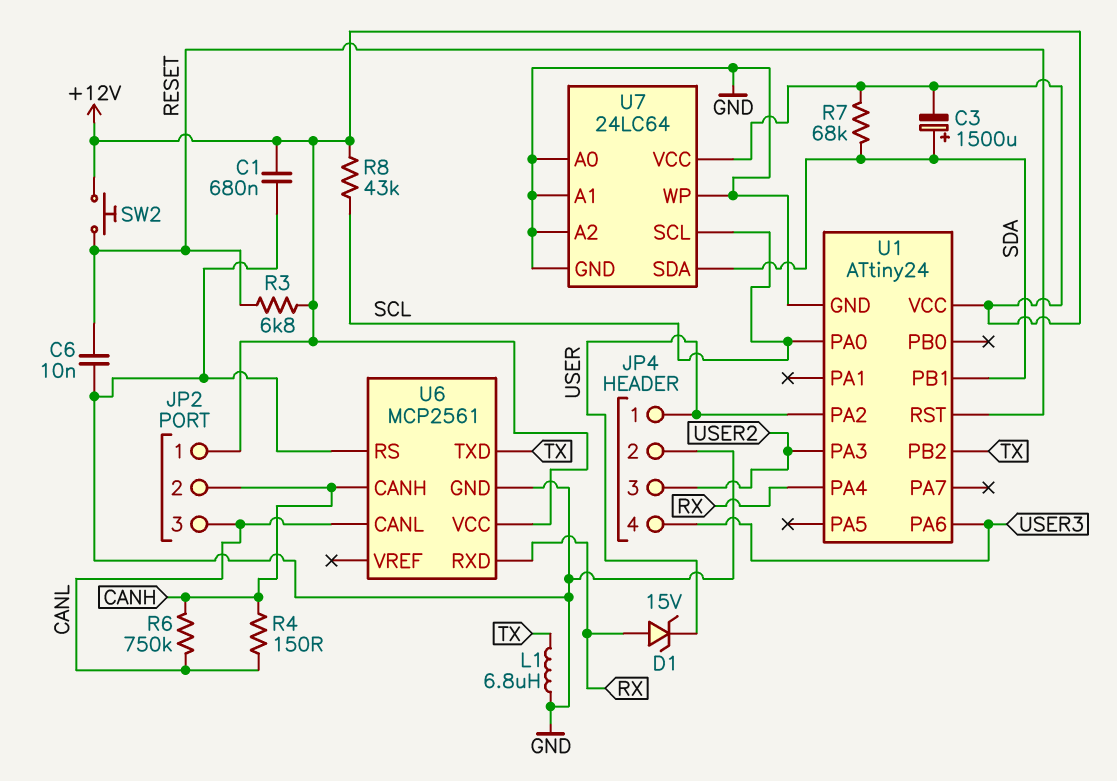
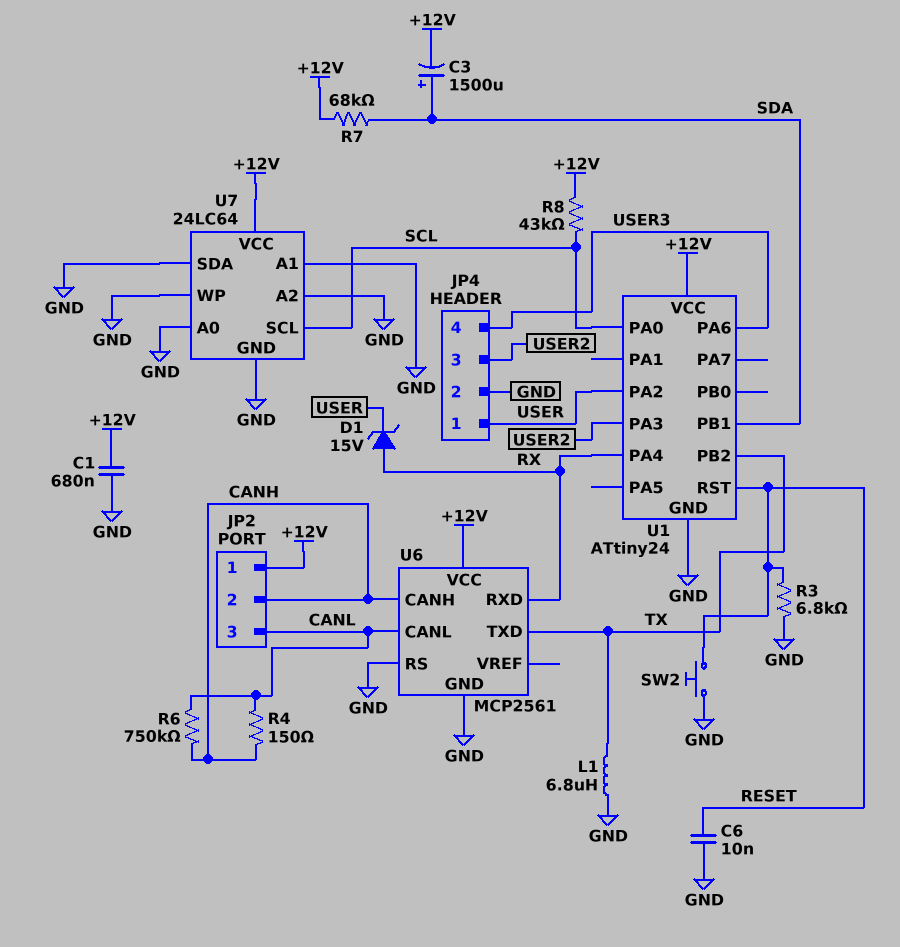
R3: 6.8k (+12V, RESET) -> 6.8k (GND, RESET)
SW2: button (+12V, RESET) -> button (GND, RESET)
U7 pin SDA: SDA -> GND

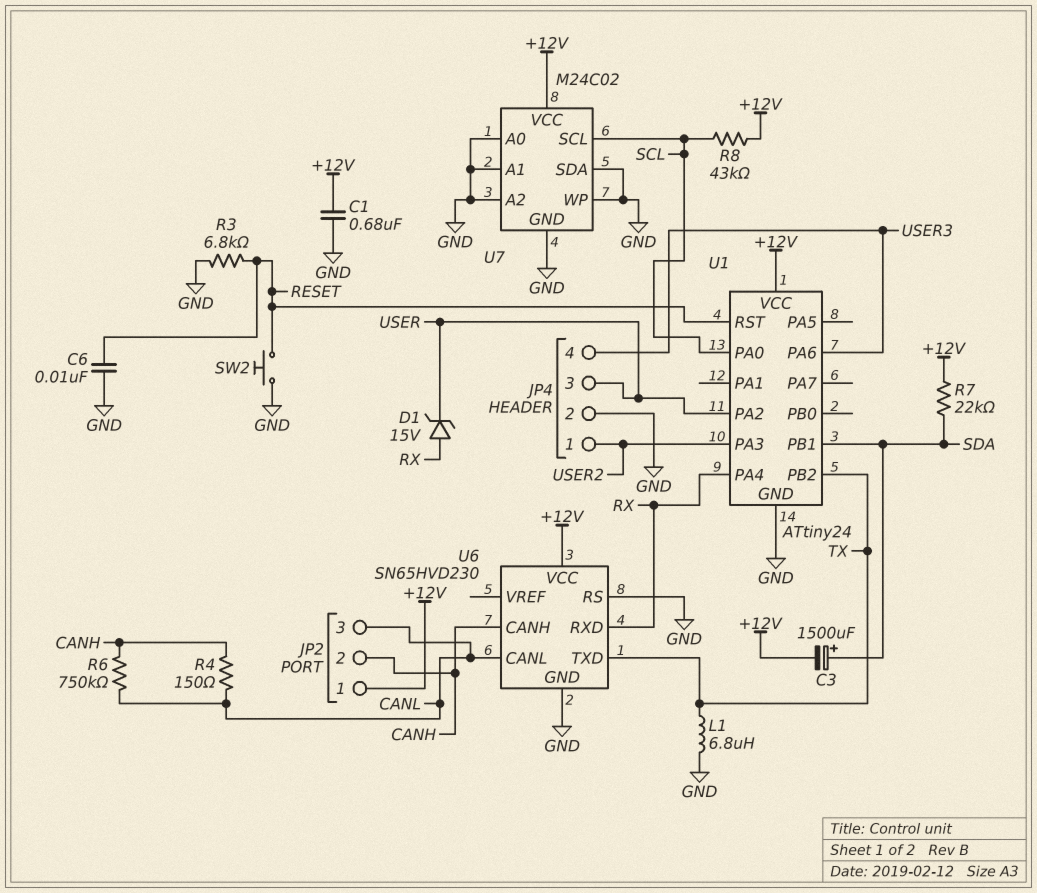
JP4 pin 1: USER -> USER2
JP4 pin 3: USER2 -> USER
R7: 68k (+12V, SDA) -> 22k (+12V, SDA)
U6: MCP2561 -> SN65HVD230
U7: 24LC64 -> M24C02

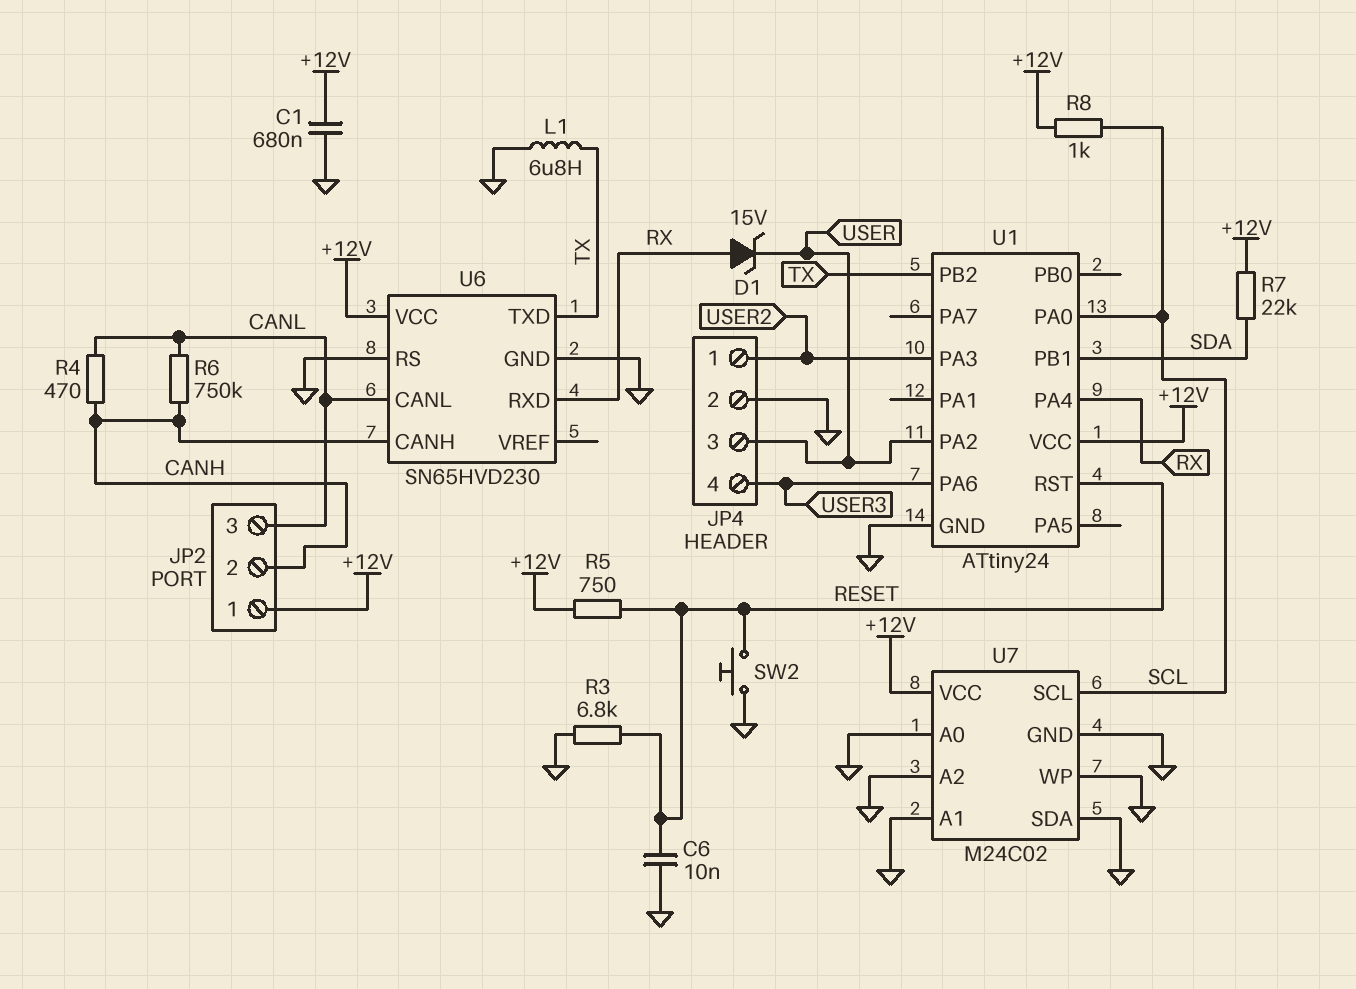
C3: 1500uF (plus SDA, minus +12V) -> none
R4: 150 (CANH, CANL) -> 470 (CANH, CANL)
R5: none -> 750 (+12V, RESET)
R8: 43k (+12V, SCL) -> 1k (+12V, SCL)

